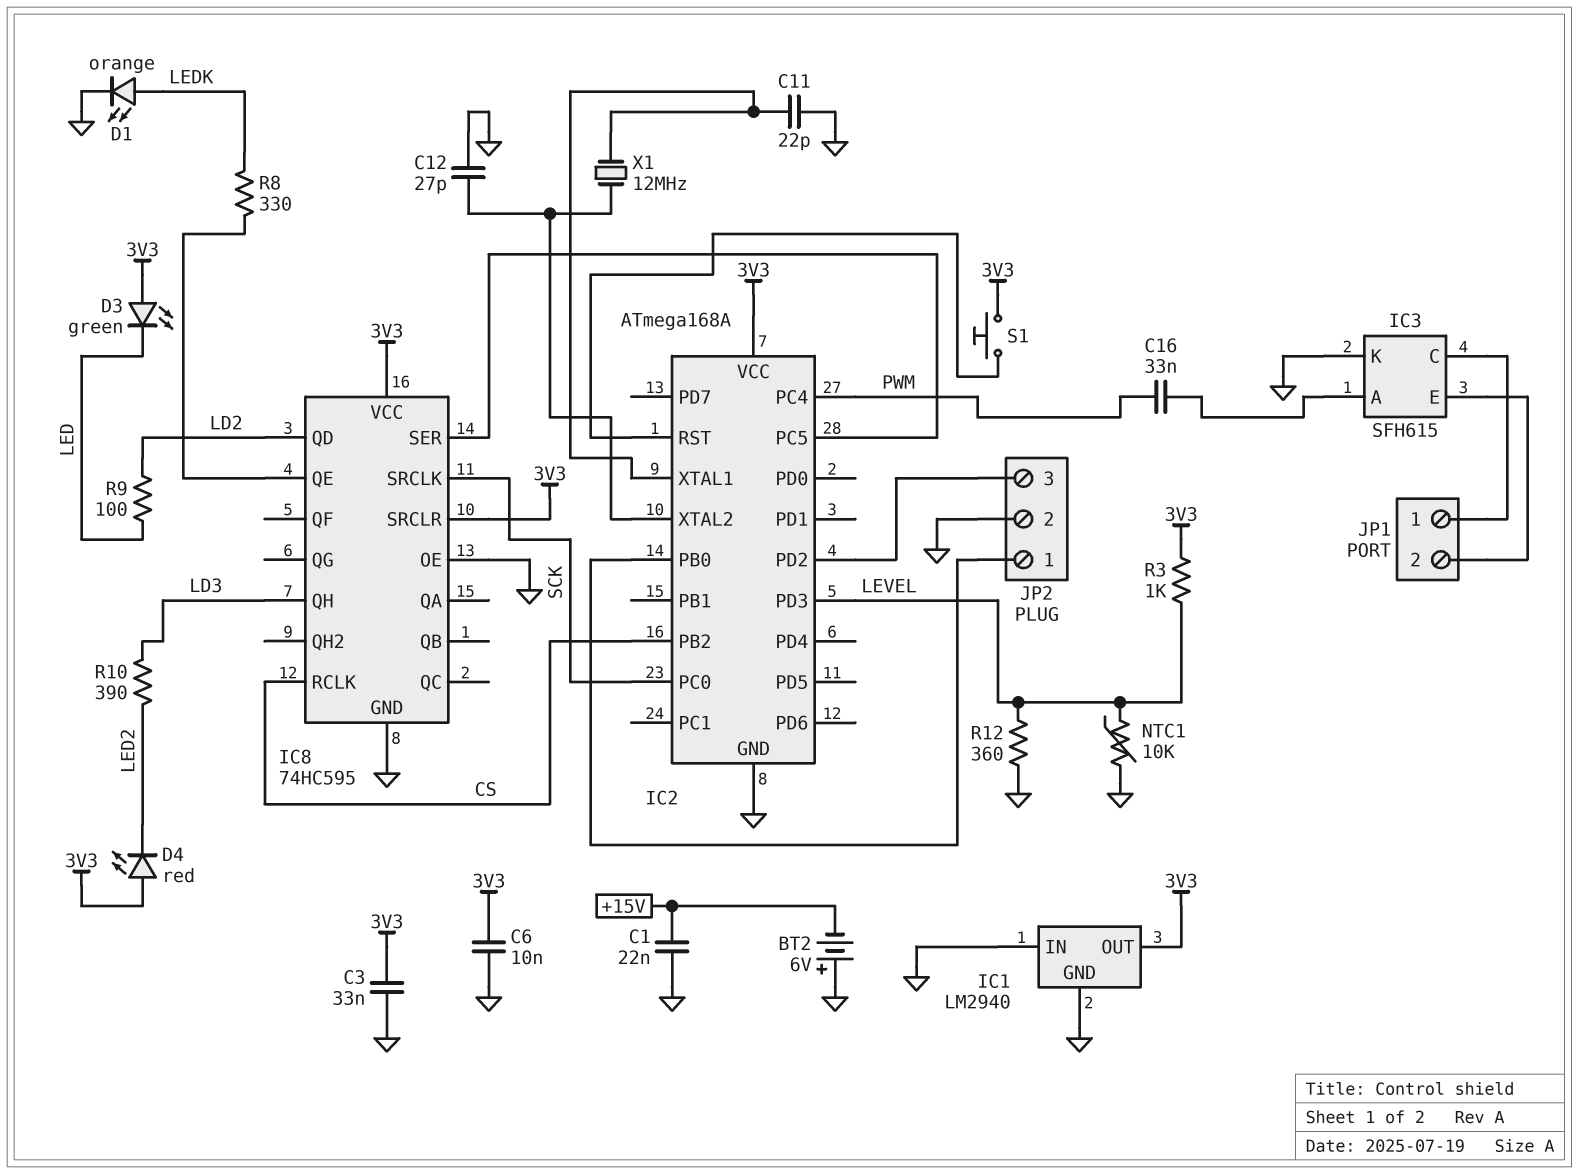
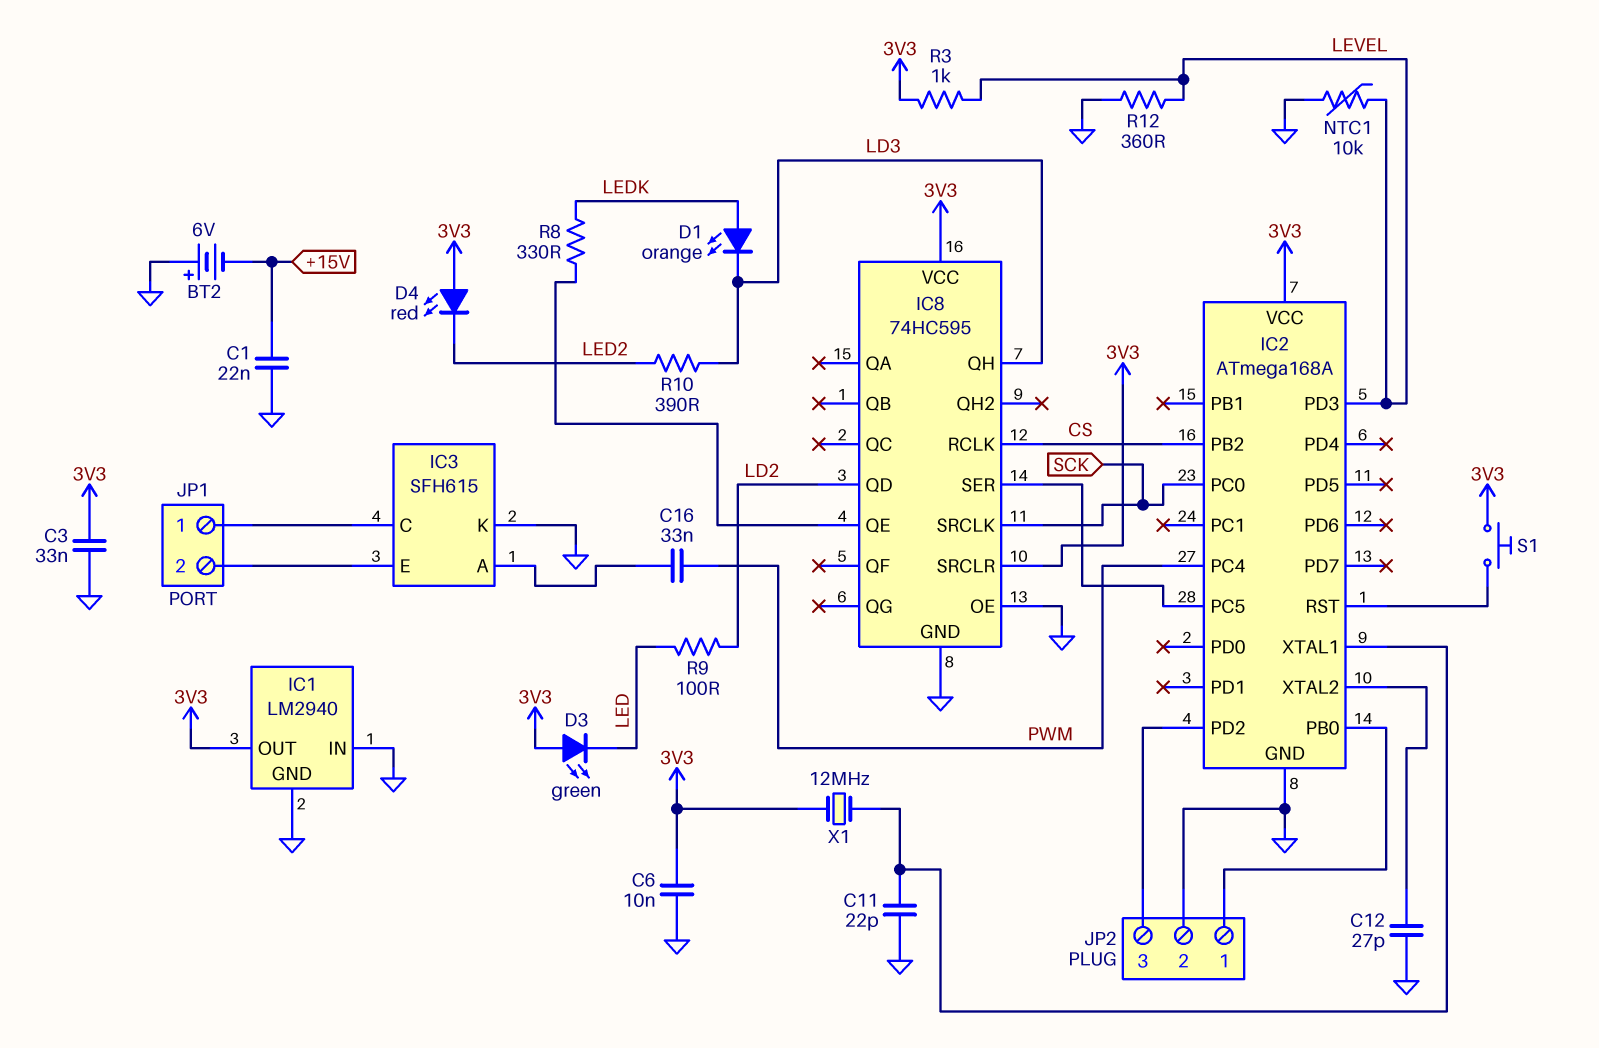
D1: LED orange (A LEDK, K GND) -> LED orange (A LEDK, K LD3)
X1: 12MHz (IC2/XTAL1, IC2/XTAL2) -> 12MHz (3V3, IC2/XTAL1)

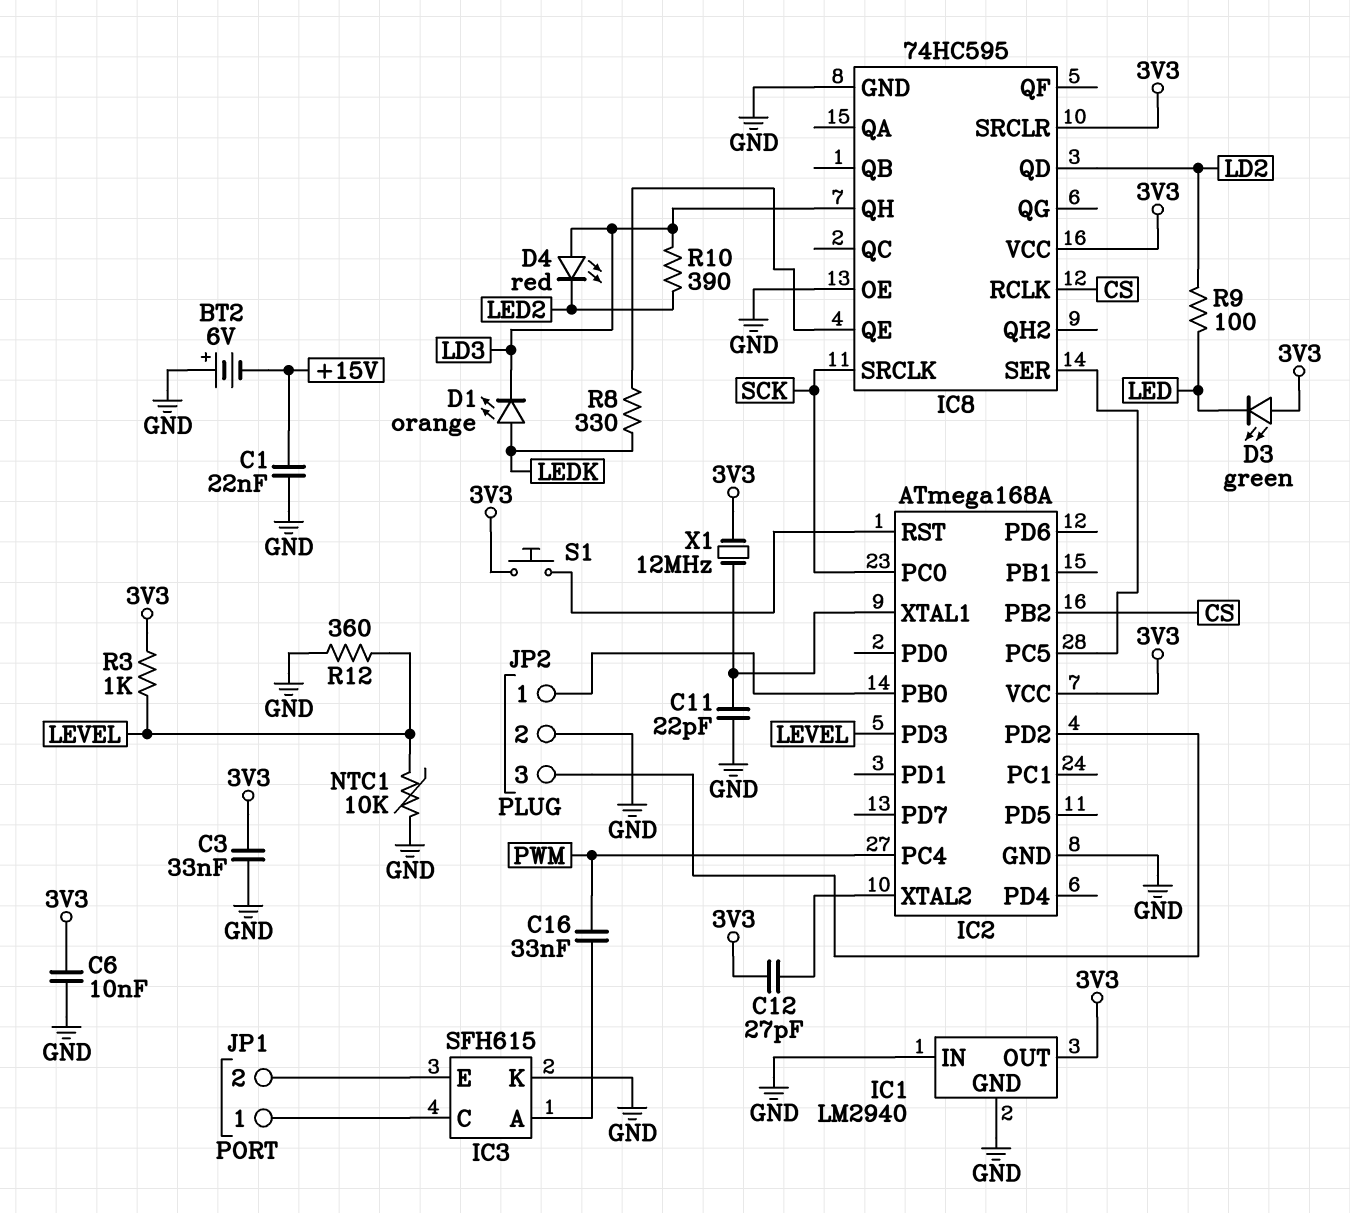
C12: 27pF (GND, IC2/XTAL2) -> 27pF (3V3, IC2/XTAL2)
D4: LED red (A 3V3, K LED2) -> LED red (A LD3, K LED2)

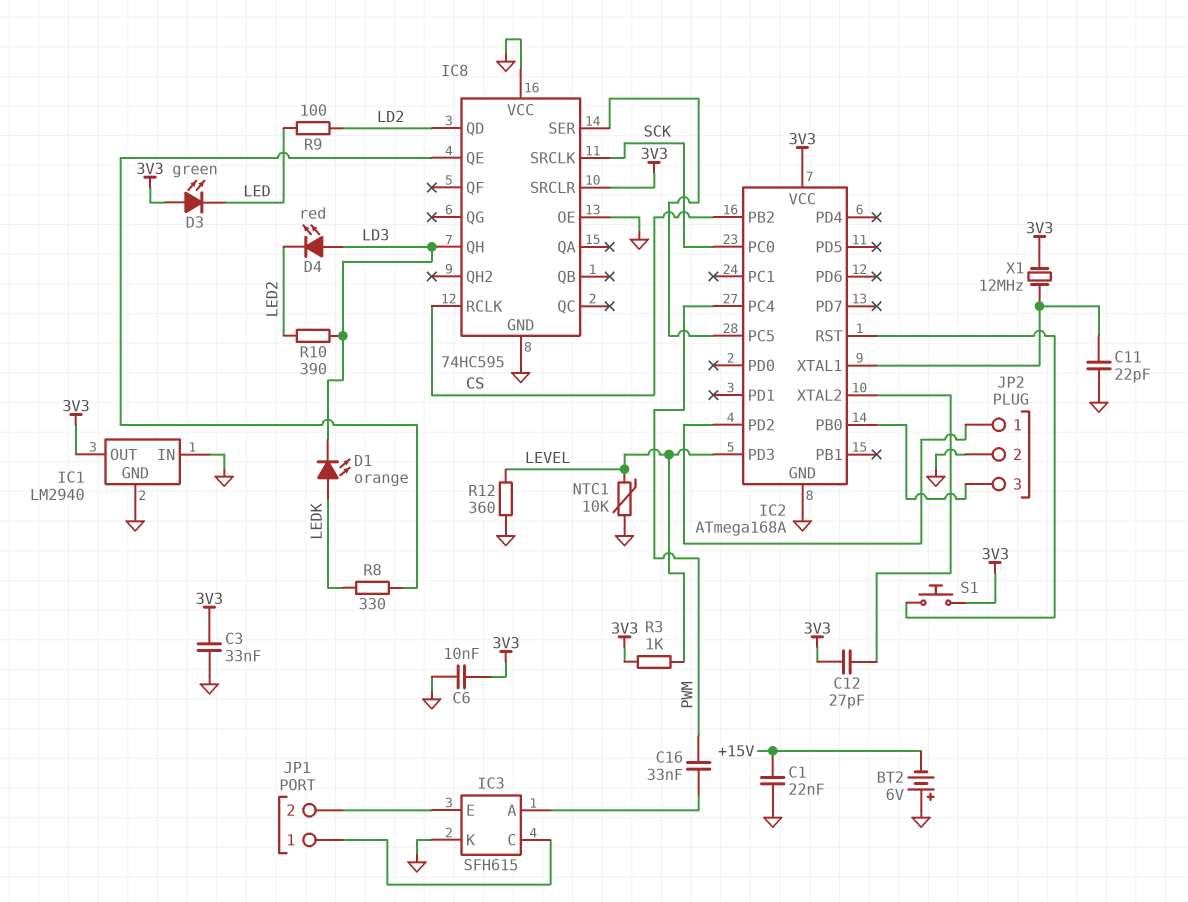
IC8 pin VCC: 3V3 -> GND
JP2 pin 1: IC2/PB0 -> IC2/PD2
JP2 pin 3: IC2/PD2 -> IC2/PB0

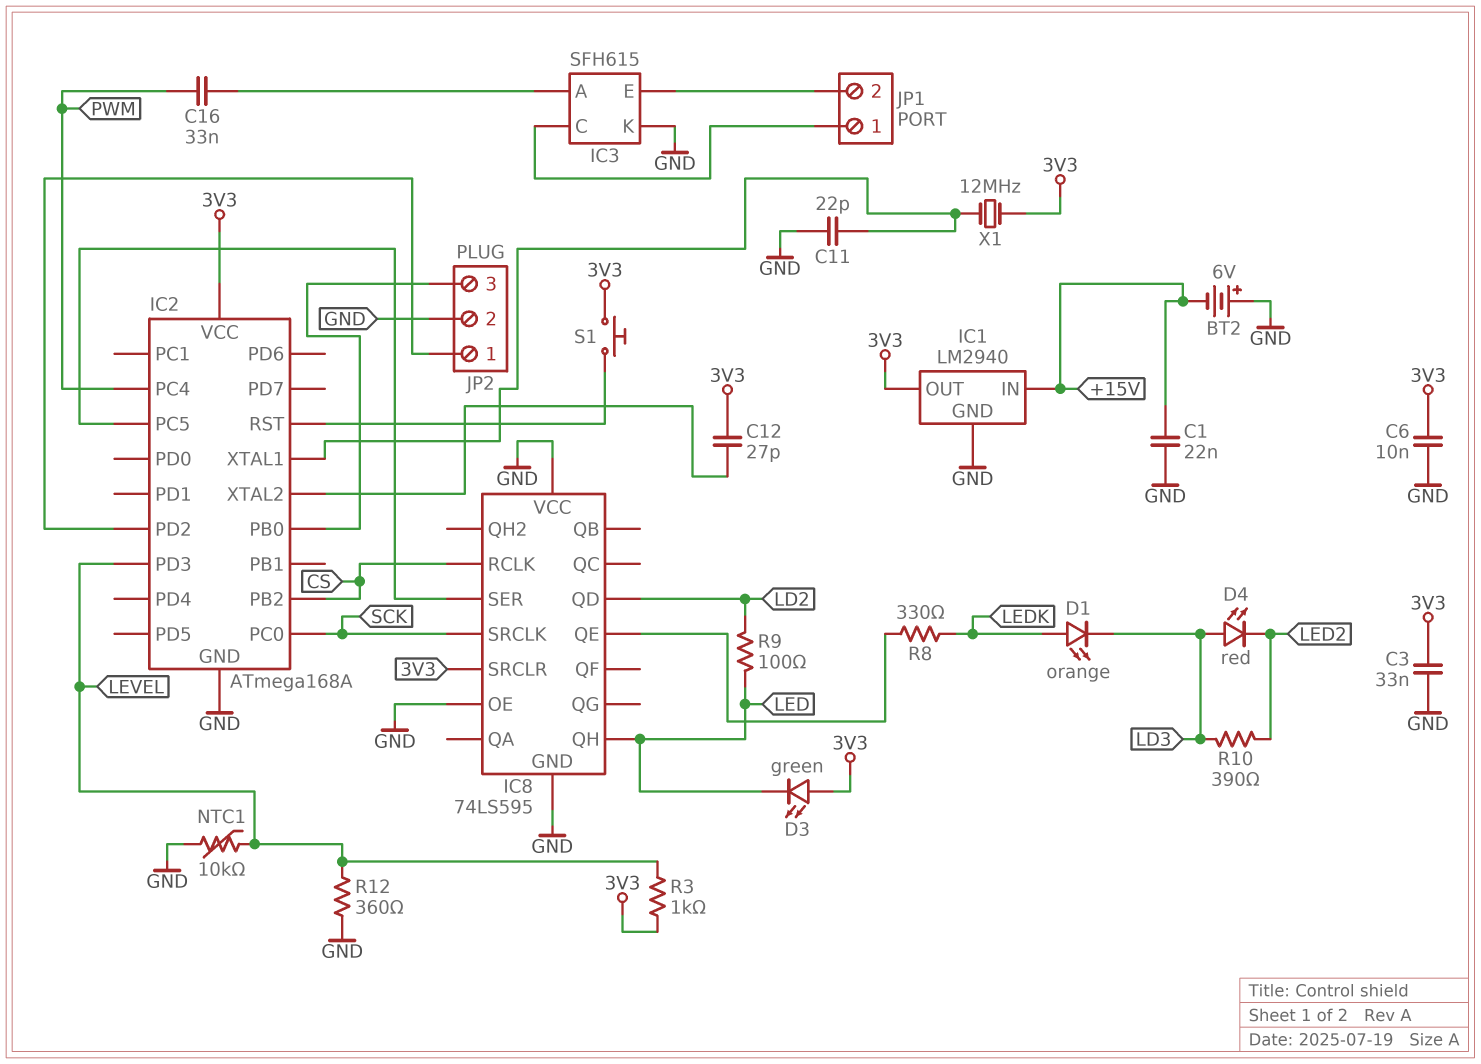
IC1 pin IN: GND -> +15V
IC8: 74HC595 -> 74LS595
IC8 pin QH: LD3 -> LED

